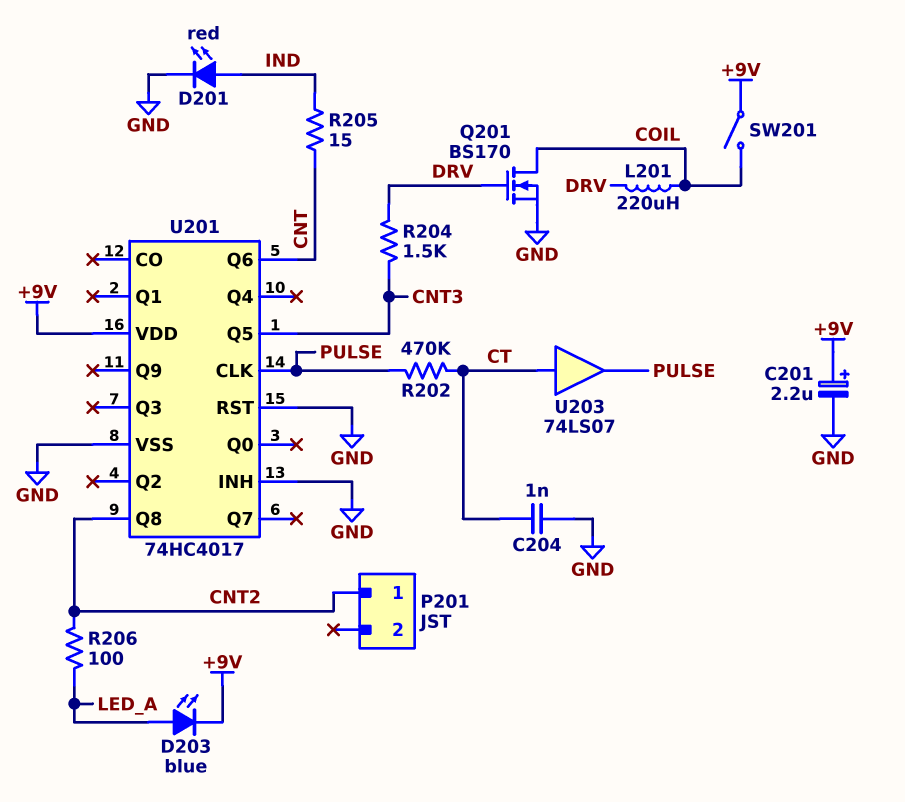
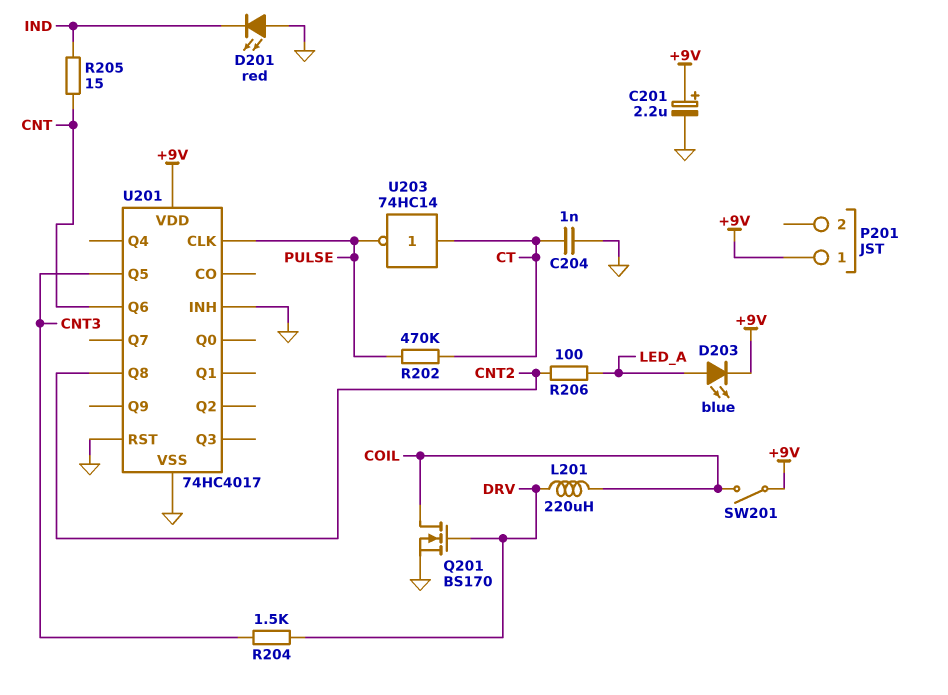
D201: LED red (A IND, K GND) -> LED red (A GND, K IND)
P201 pin 1: CNT2 -> +9V
U203: buffer 74LS07 (in CT, out PULSE) -> NOT 74HC14 (in CT, out PULSE)

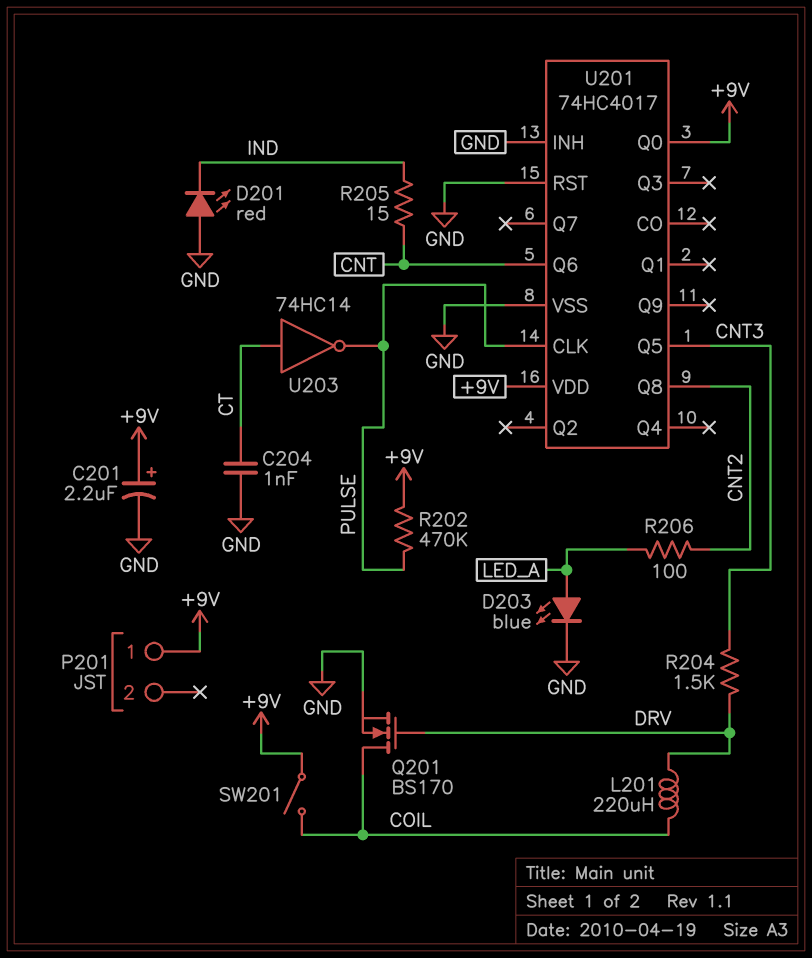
D203: LED blue (A LED_A, K +9V) -> LED blue (A LED_A, K GND)
R202: 470k (CT, PULSE) -> 470k (+9V, PULSE)
U201 pin Q0: none -> +9V

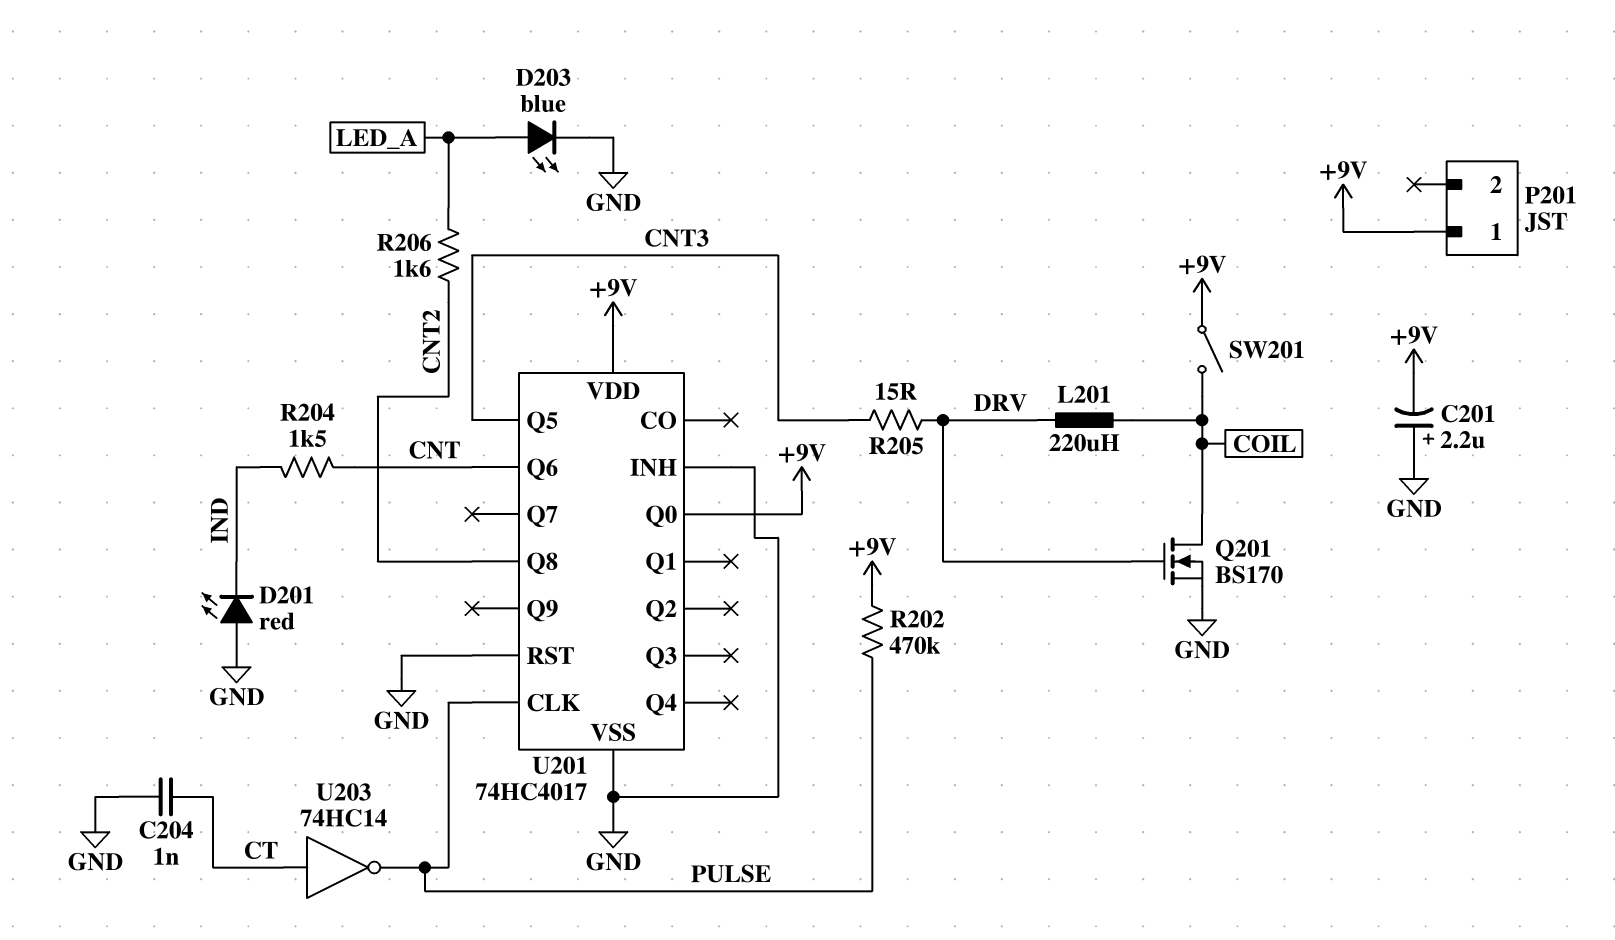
C201: 2.2uF (plus +9V, minus GND) -> 2.2uF (plus GND, minus +9V)
R204: 1.5k (CNT3, DRV) -> 1.5k (CNT, IND)
R205: 15 (CNT, IND) -> 15 (CNT3, DRV)
R206: 100 (CNT2, LED_A) -> 1.6k (CNT2, LED_A)

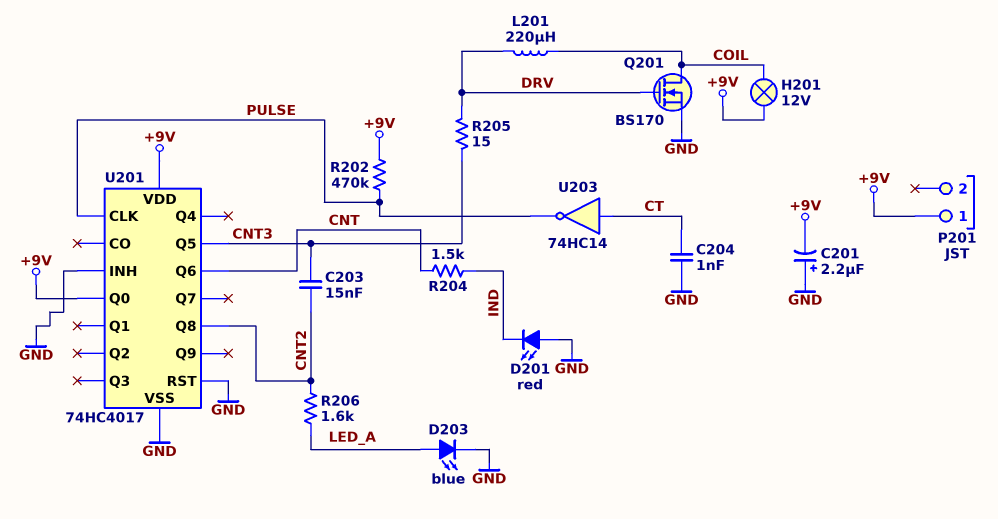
C203: none -> 15nF (CNT2, CNT3)
H201: none -> lamp 12V (+9V, COIL)
SW201: switch (+9V, COIL) -> none

